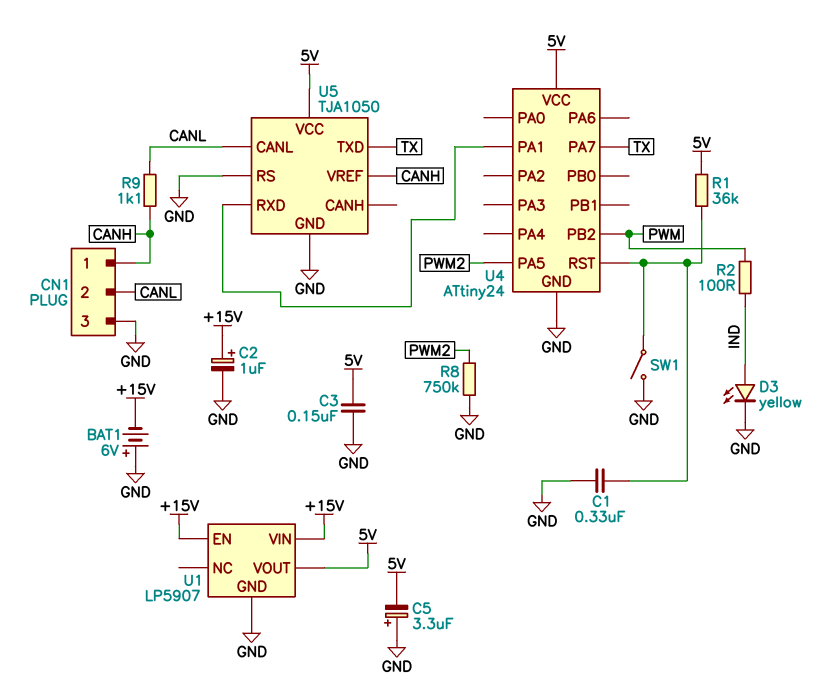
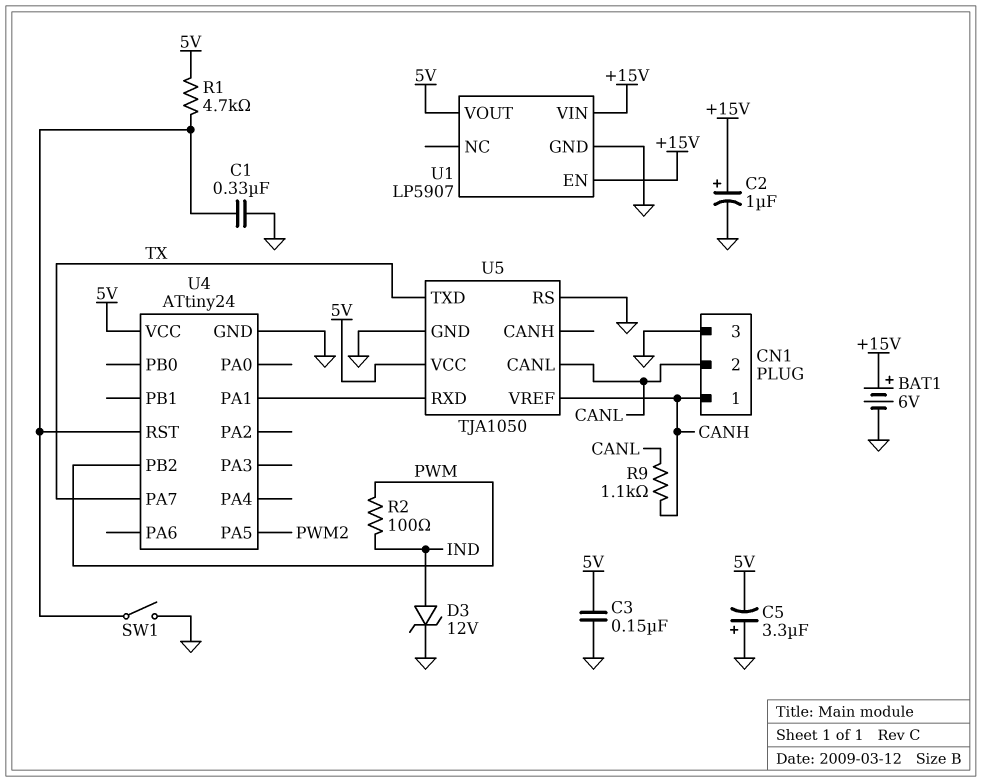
BAT1: 6V (plus GND, minus +15V) -> 6V (plus +15V, minus GND)
D3: LED yellow (A IND, K GND) -> zener 12V (A IND, K GND)
R1: 36k (5V, U4/RST) -> 4.7k (5V, U4/RST)
R8: 750k (GND, PWM2) -> none

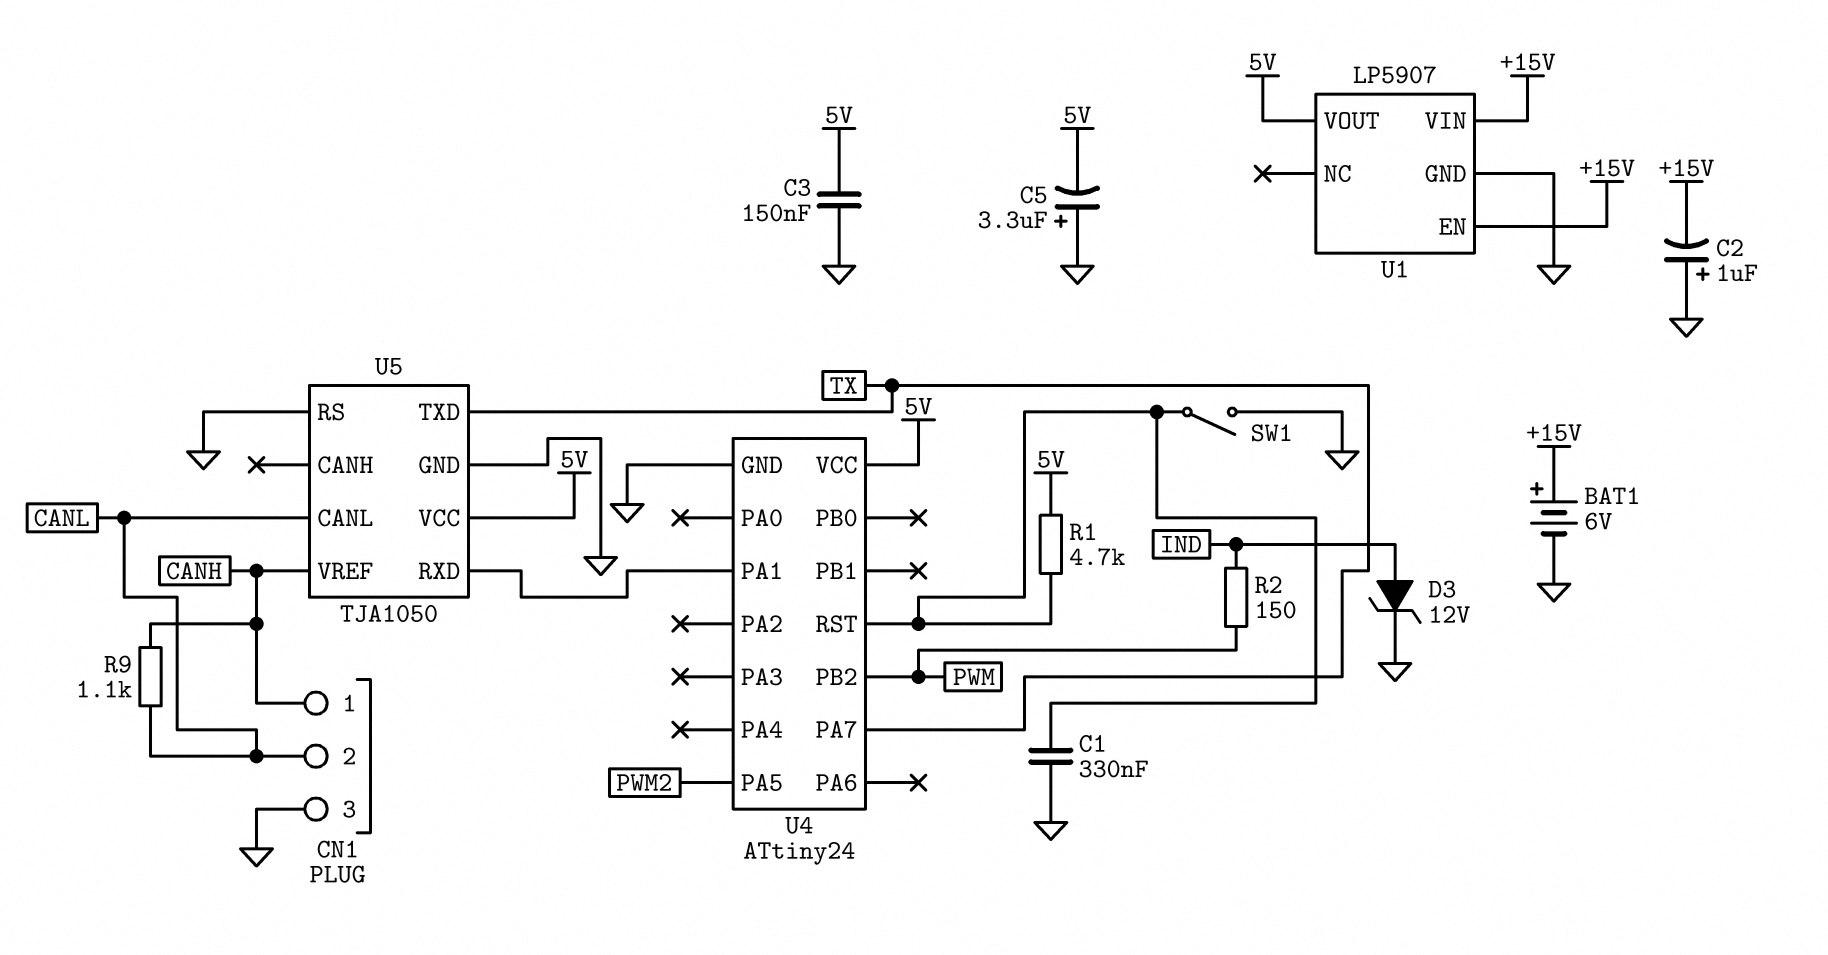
C2: 1uF (plus +15V, minus GND) -> 1uF (plus GND, minus +15V)
R2: 100 (IND, PWM) -> 150 (IND, PWM)

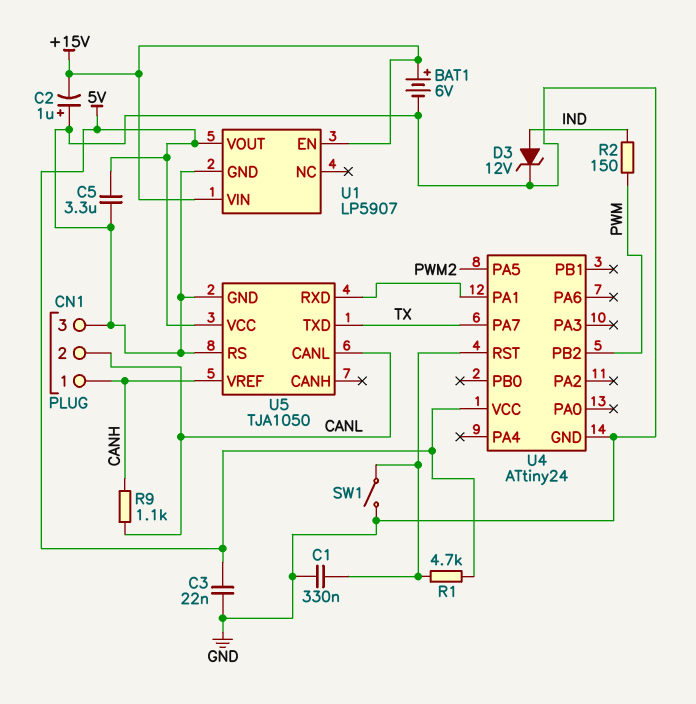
C3: 150nF (5V, GND) -> 22nF (5V, GND)
C5: 3.3uF (plus GND, minus 5V) -> 3.3uF (5V, GND)

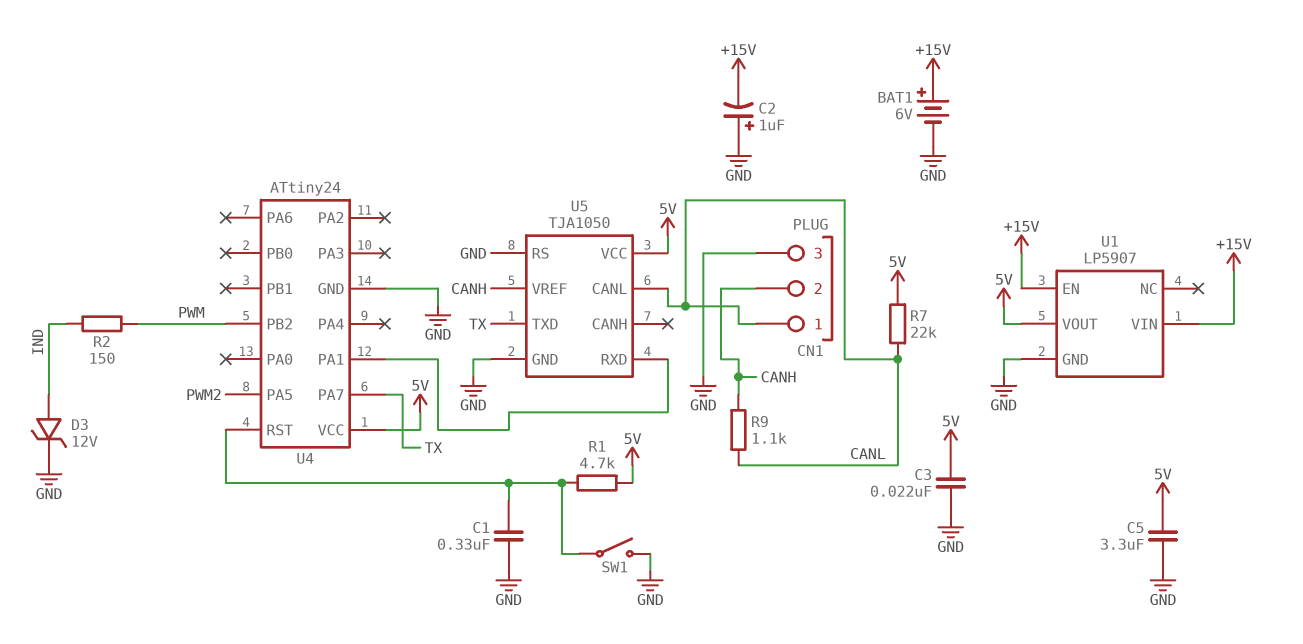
CN1 pin 1: CANH -> CANL
CN1 pin 2: CANL -> CANH
R7: none -> 22k (5V, CANL)

